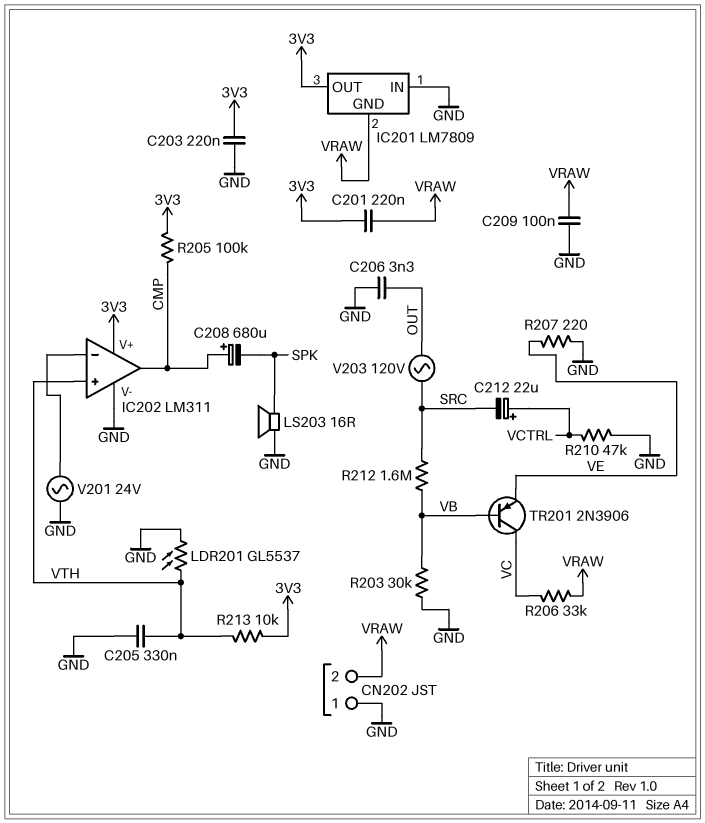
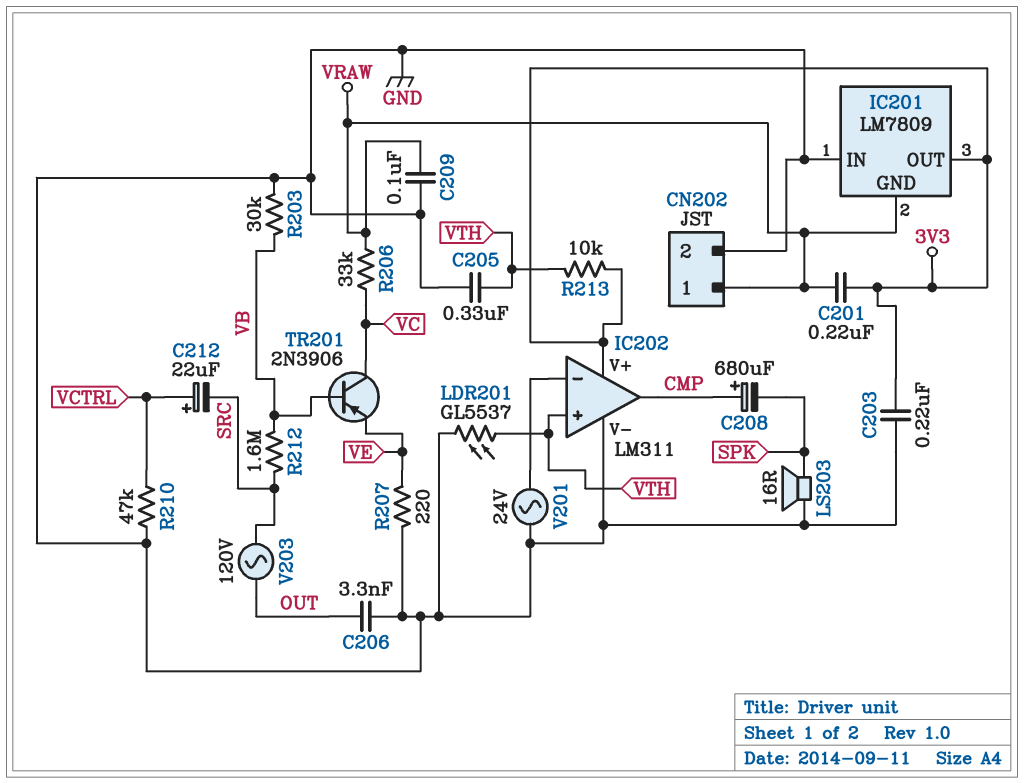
CN202 pin 1: GND -> VRAW
CN202 pin 2: VRAW -> GND
R205: 100k (3V3, CMP) -> none

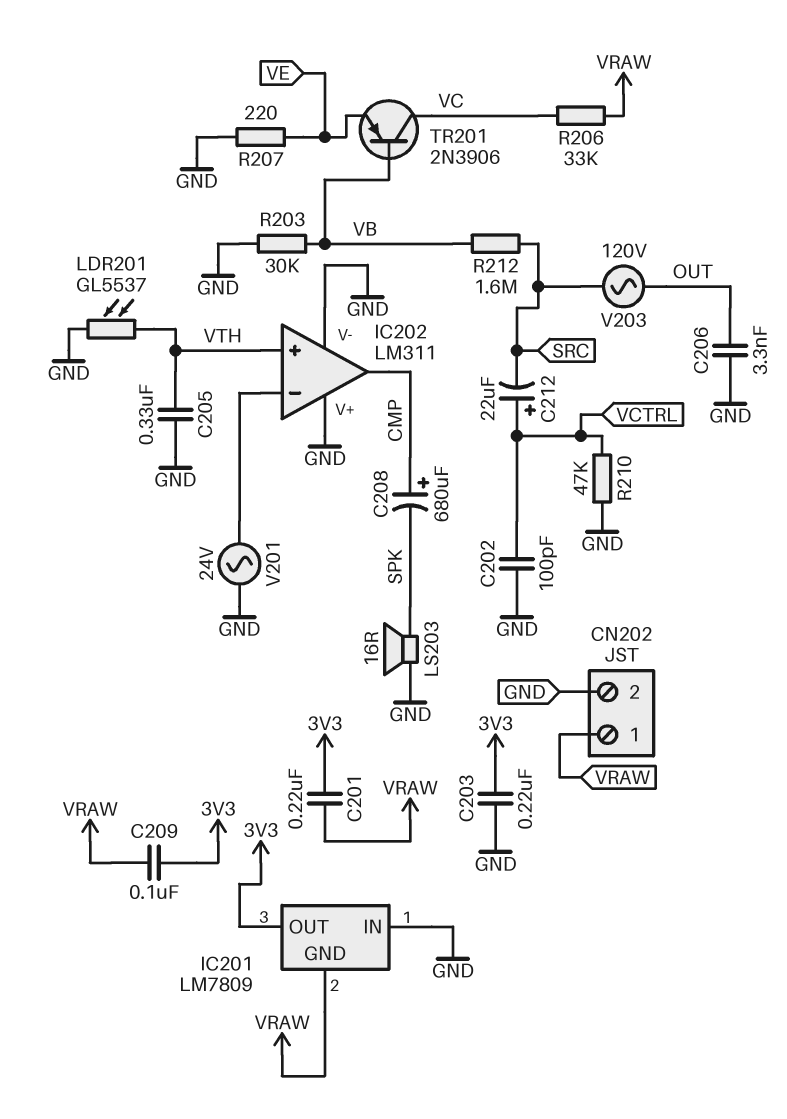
C202: none -> 100pF (GND, VCTRL)
C209: 100nF (GND, VRAW) -> 100nF (3V3, VRAW)
IC202 pin V+: 3V3 -> GND
R213: 10k (3V3, VTH) -> none

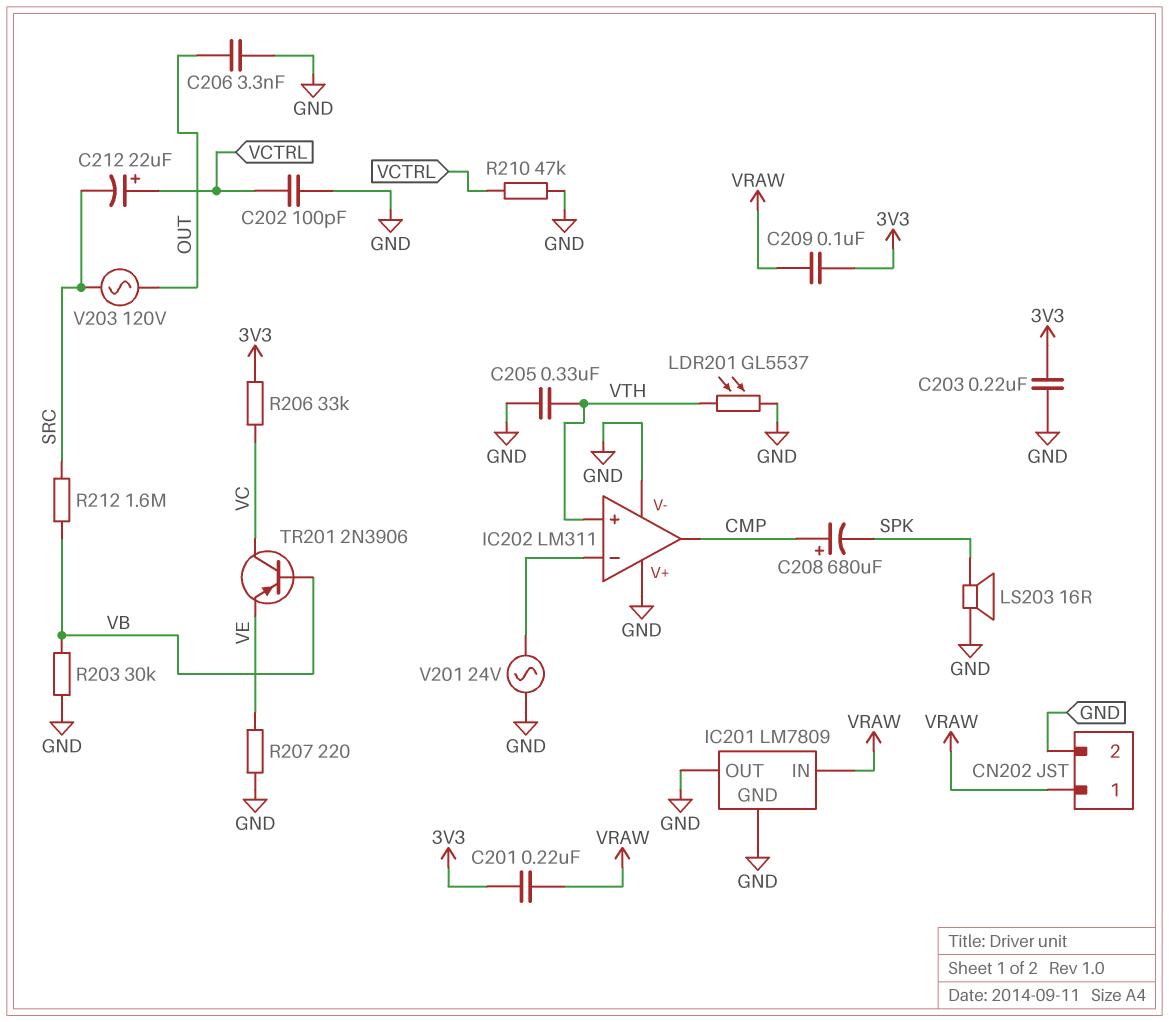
IC201 pin GND: VRAW -> GND
IC201 pin IN: GND -> VRAW
IC201 pin OUT: 3V3 -> GND
R206: 33k (VC, VRAW) -> 33k (3V3, VC)

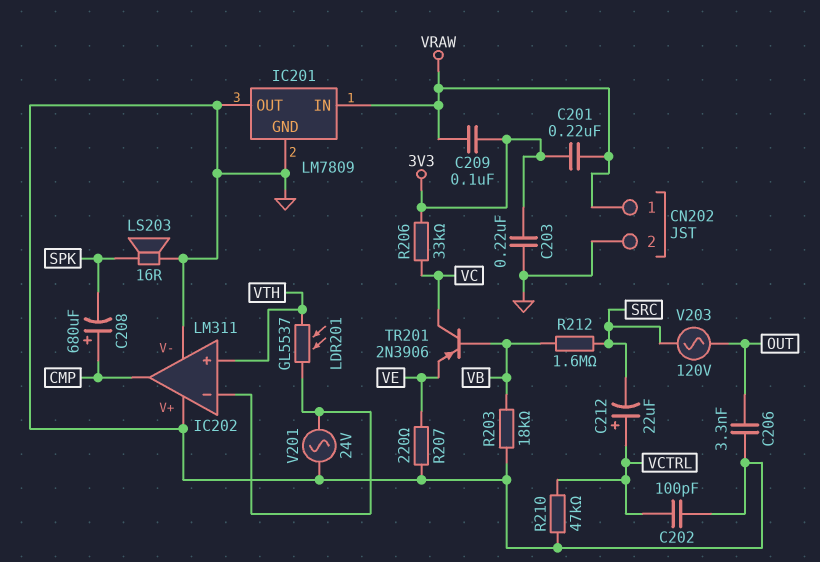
C205: 330nF (GND, VTH) -> none
LDR201: GL5537 (GND, VTH) -> GL5537 (IC202/in-, VTH)
R203: 30k (GND, VB) -> 18k (GND, VB)

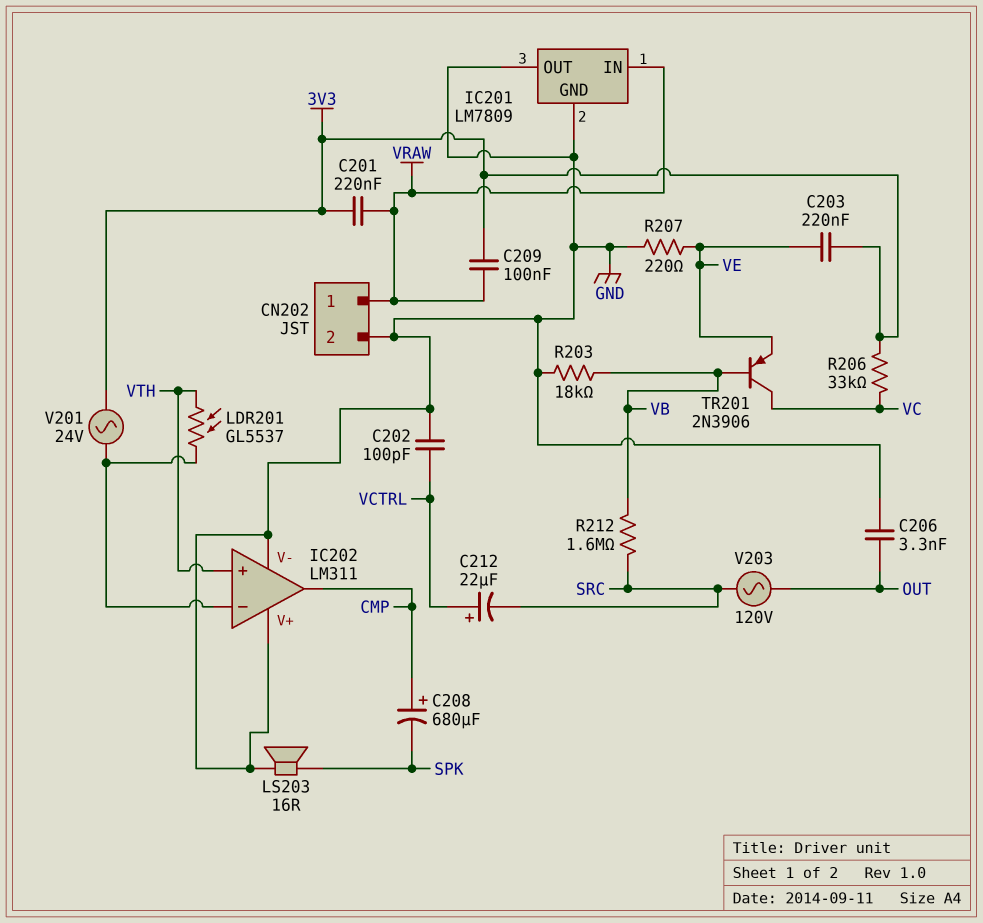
C203: 220nF (3V3, GND) -> 220nF (3V3, VE)
R210: 47k (GND, VCTRL) -> none
V201: AC 24V (GND, IC202/in-) -> AC 24V (3V3, IC202/in-)

